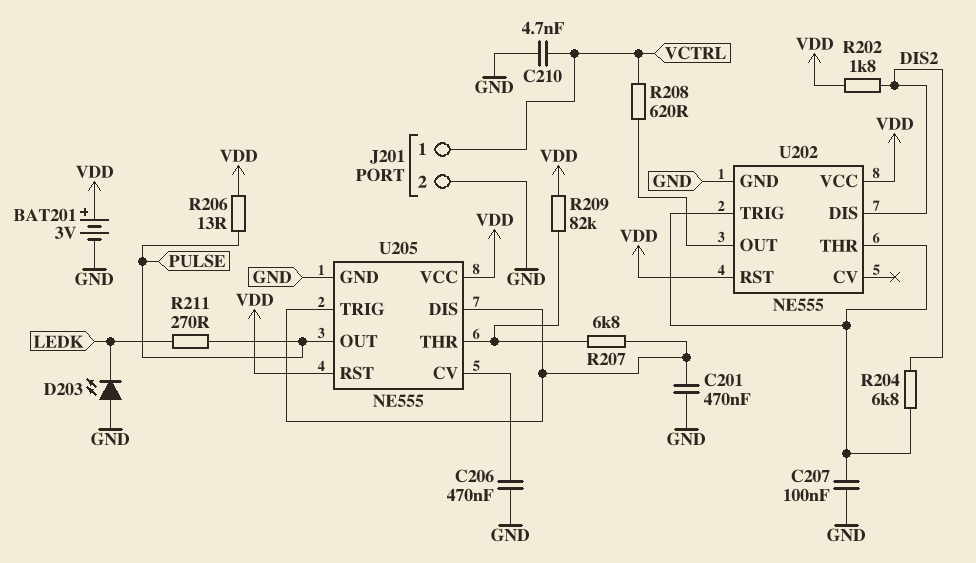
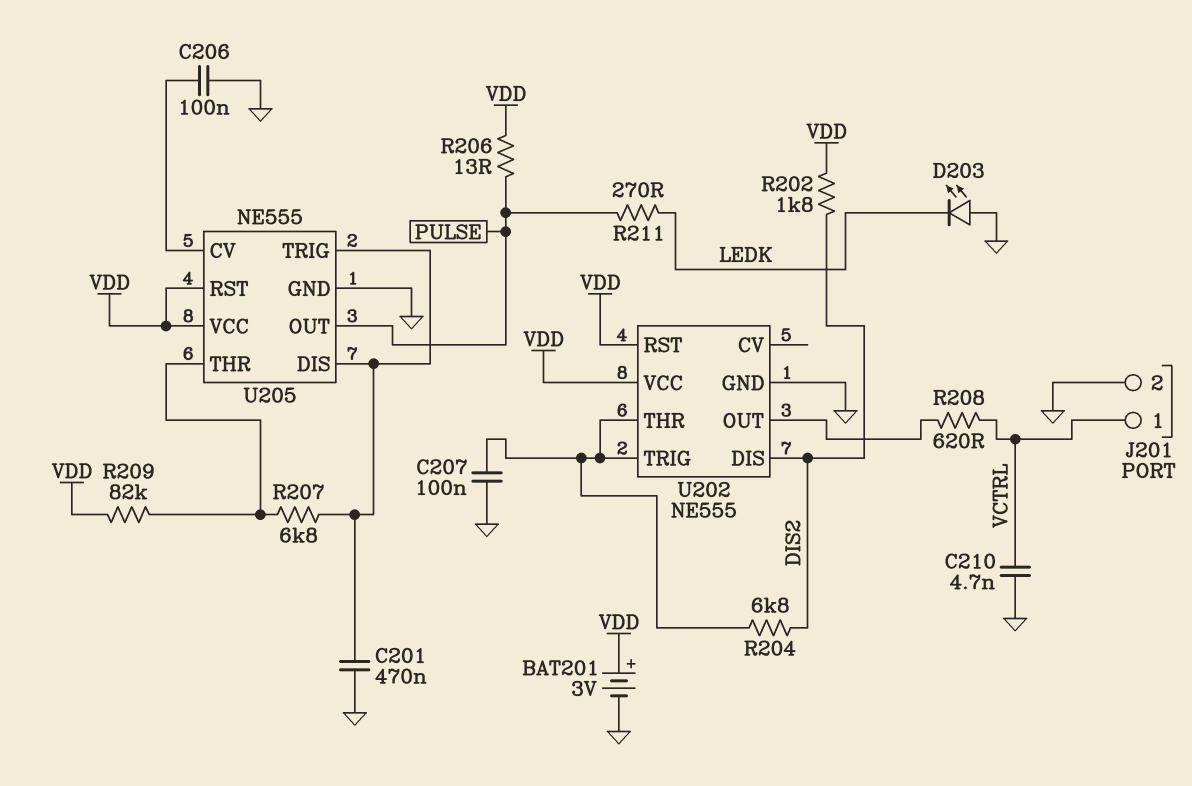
C206: 470nF (GND, U205/CV) -> 100nF (GND, U205/CV)

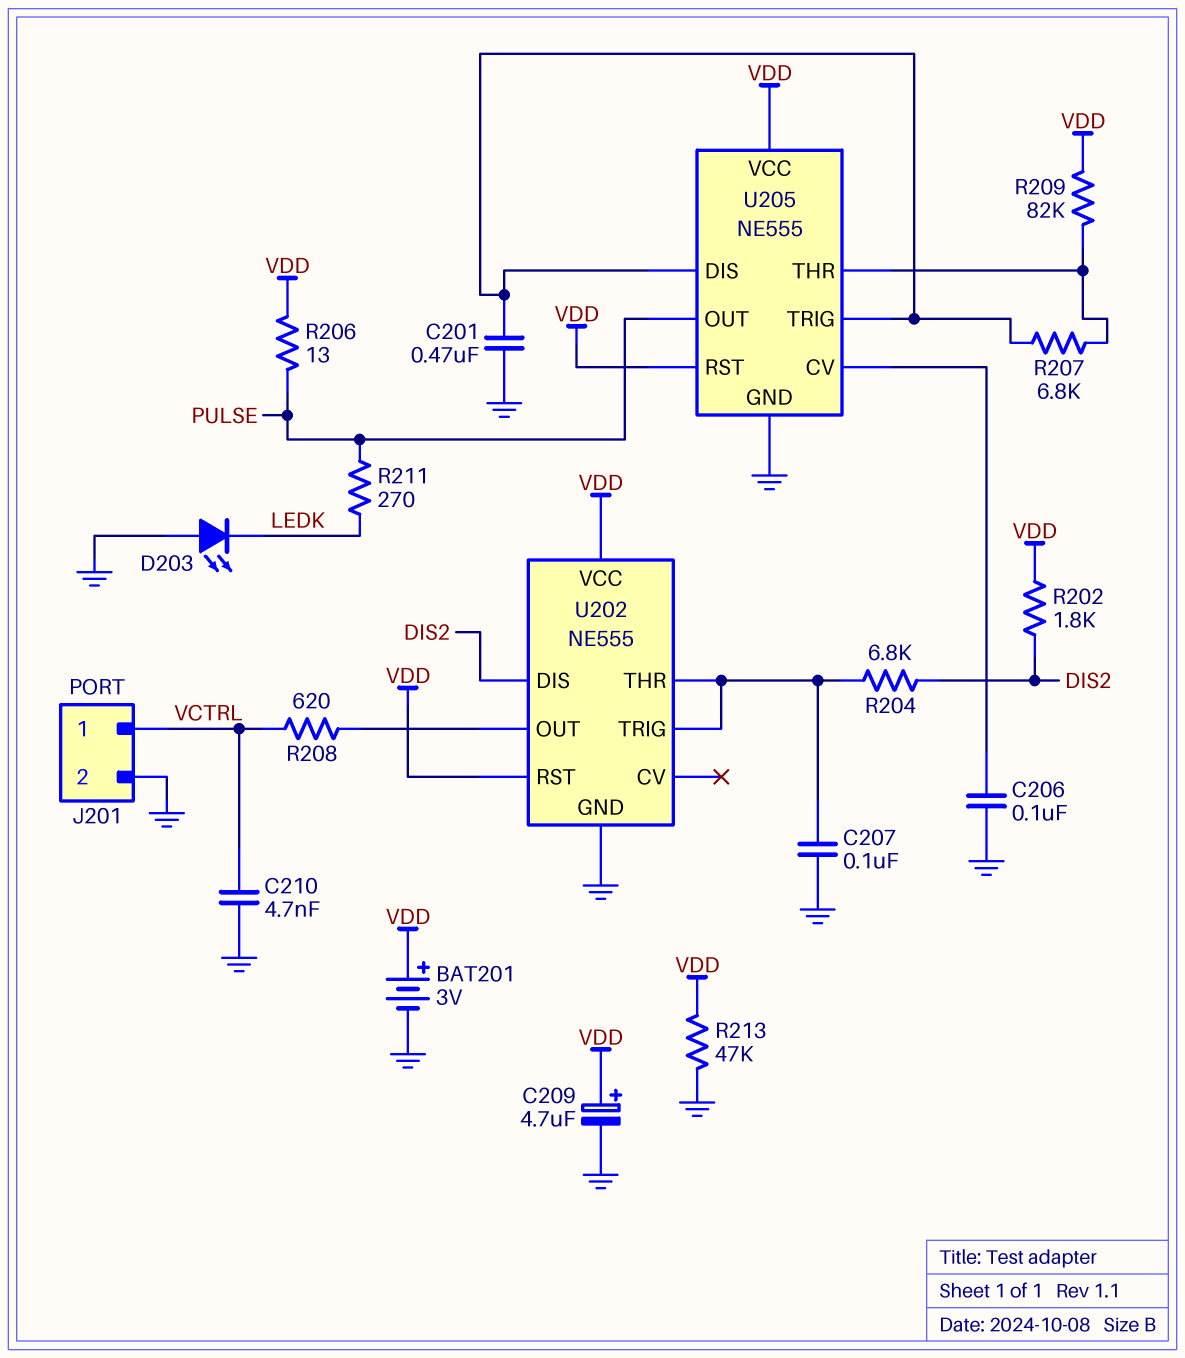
C209: none -> 4.7uF (plus VDD, minus GND)
R213: none -> 47k (GND, VDD)

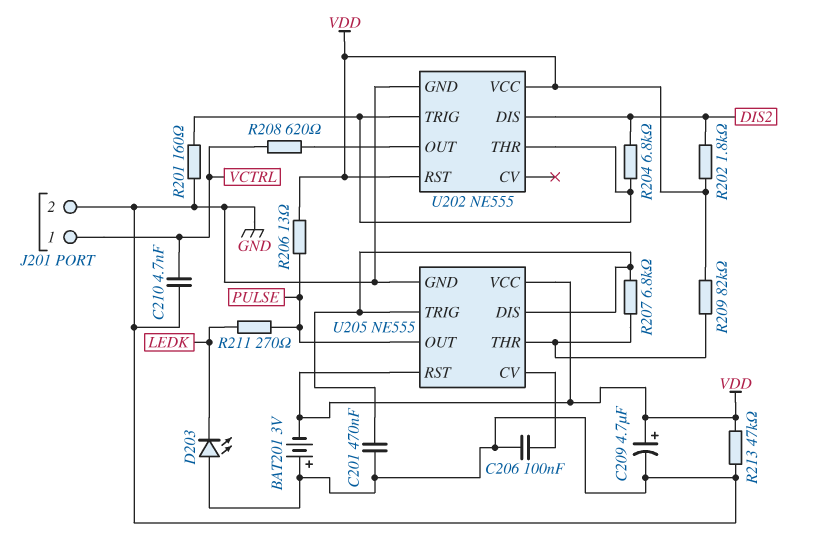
BAT201: 3V (plus VDD, minus GND) -> 3V (plus GND, minus VDD)
C207: 100nF (GND, U202/THR) -> none
R201: none -> 160 (GND, U202/THR)

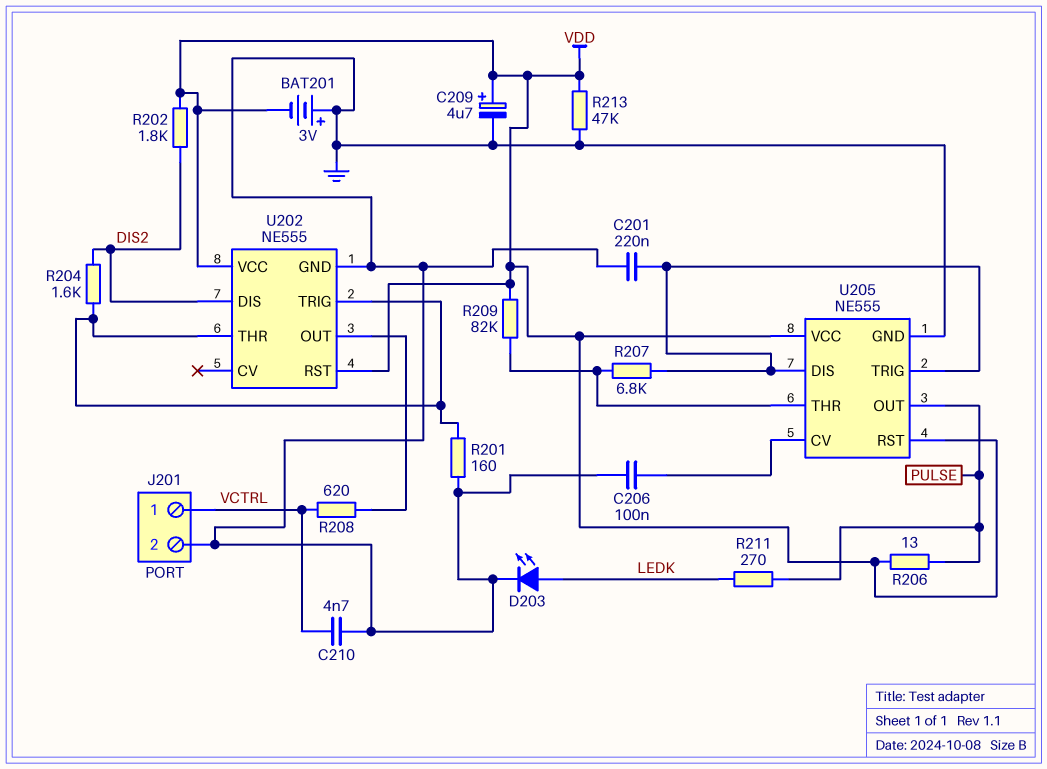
C201: 470nF (GND, U205/DIS) -> 220nF (GND, U205/DIS)
D203: LED (A GND, K LEDK) -> LED (A LEDK, K GND)
R204: 6.8k (DIS2, U202/THR) -> 1.6k (DIS2, U202/THR)

